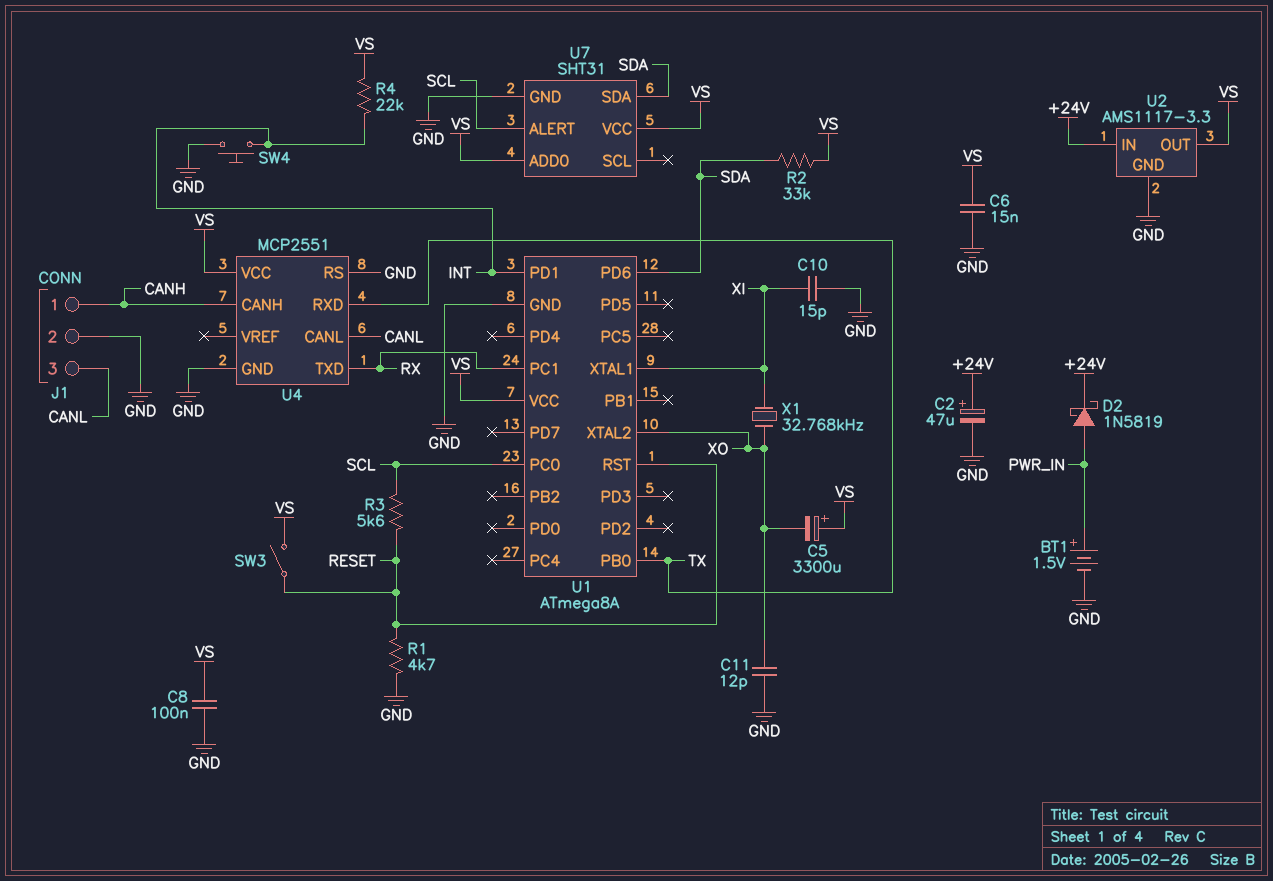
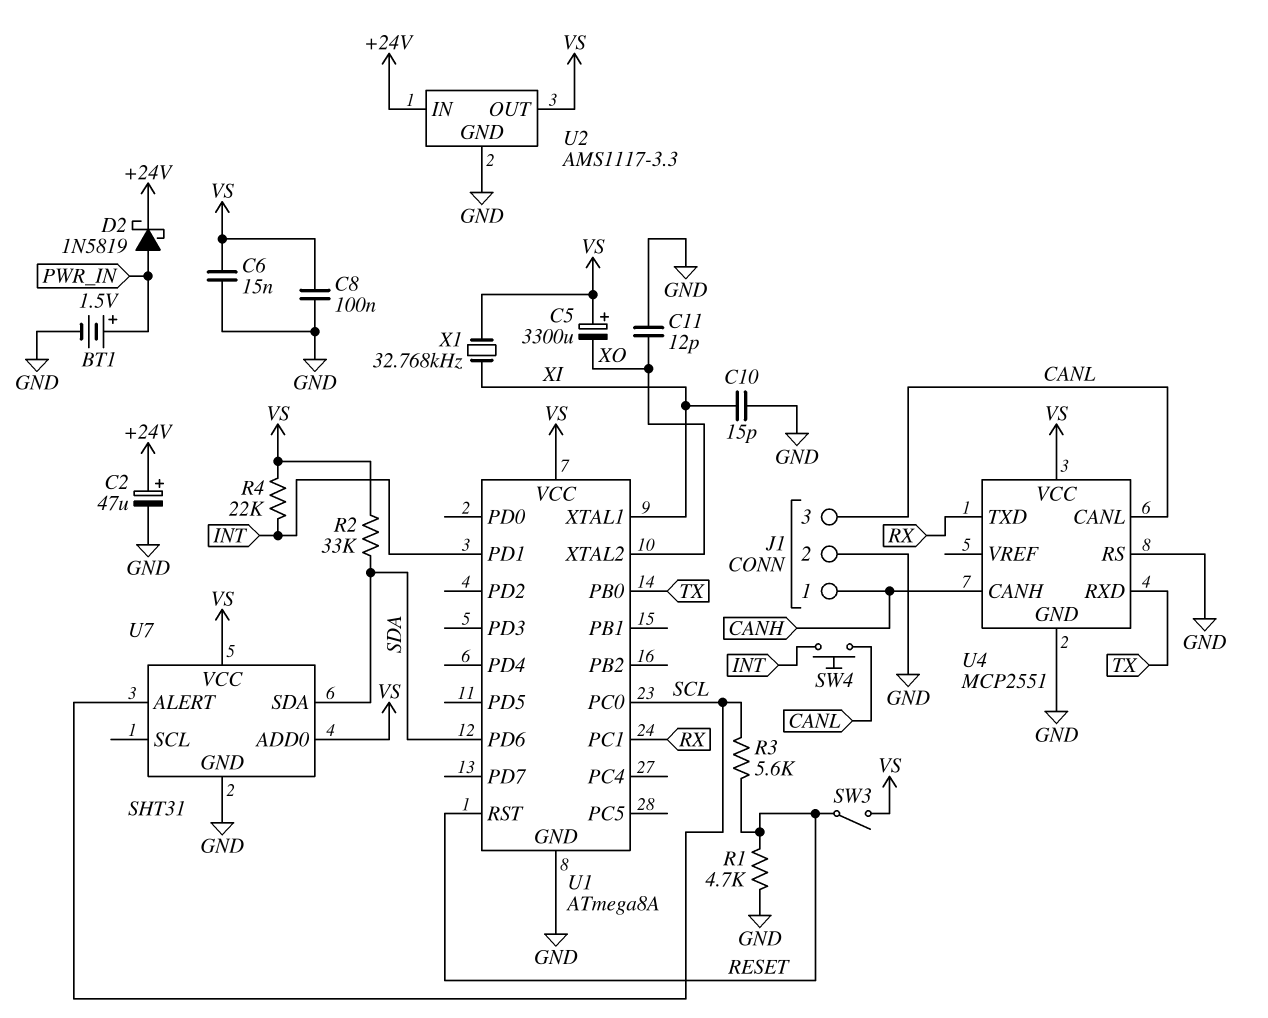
SW4: button (GND, INT) -> button (CANL, INT)
X1: 32.768kHz (XI, XO) -> 32.768kHz (VS, XI)

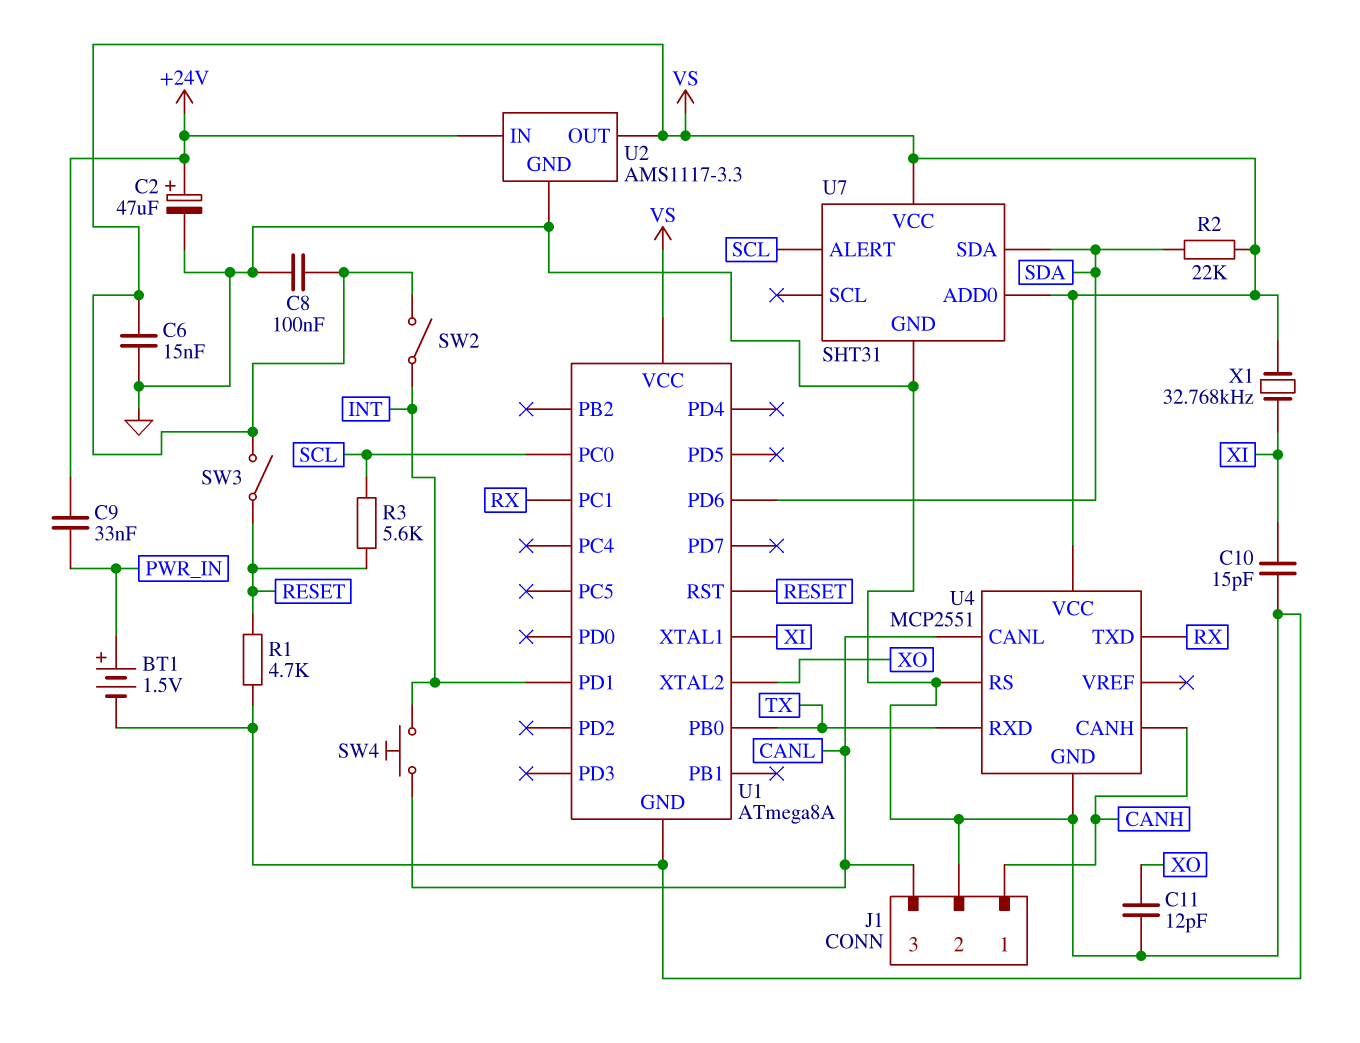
C5: 3300uF (plus VS, minus XO) -> none
C9: none -> 33nF (+24V, PWR_IN)
D2: schottky 1N5819 (A PWR_IN, K +24V) -> none
R2: 33k (SDA, VS) -> 22k (SDA, VS)
R4: 22k (INT, VS) -> none
SW2: none -> switch (INT, VS)

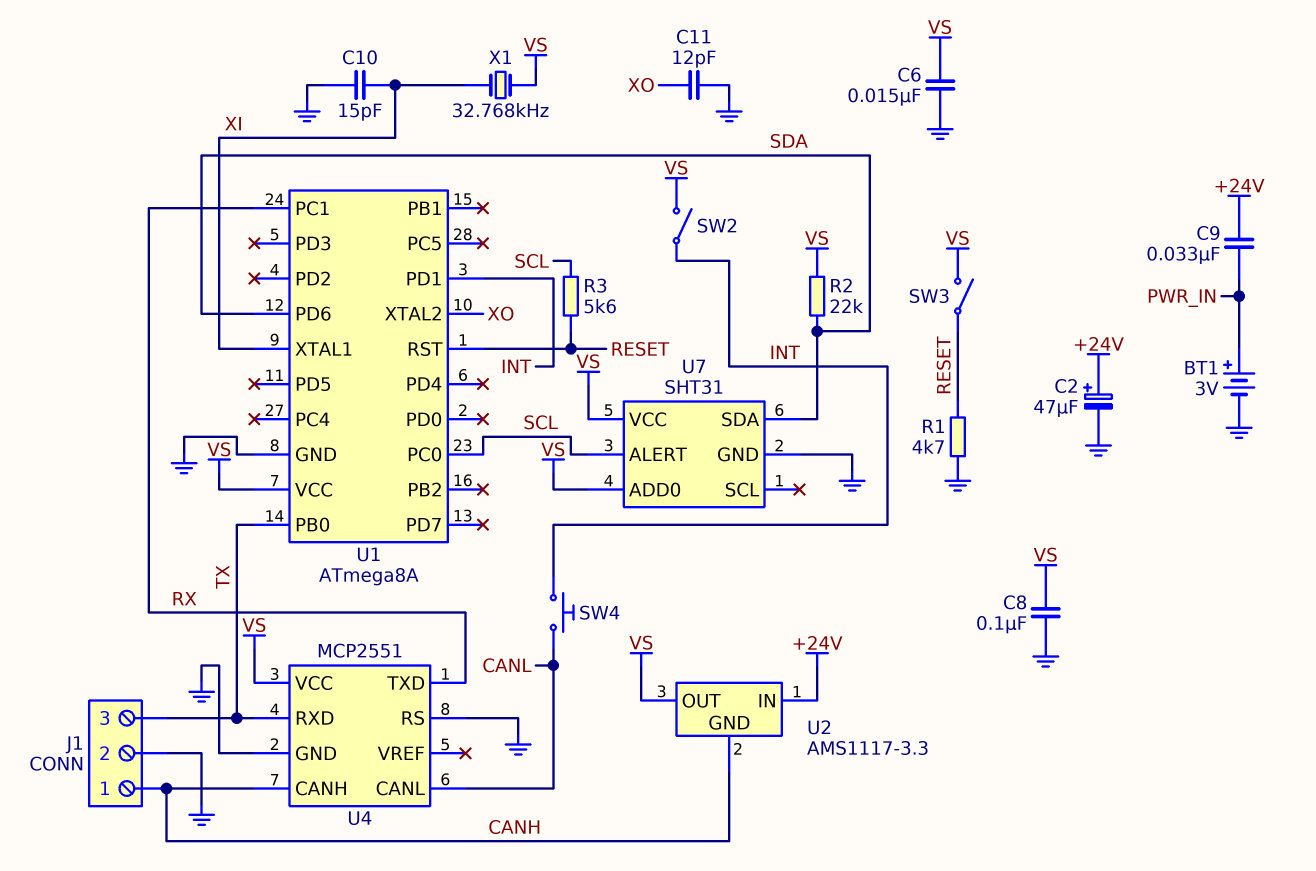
BT1: 1.5V (plus PWR_IN, minus GND) -> 3V (plus PWR_IN, minus GND)
J1 pin 3: CANL -> TX
U2 pin GND: GND -> CANH

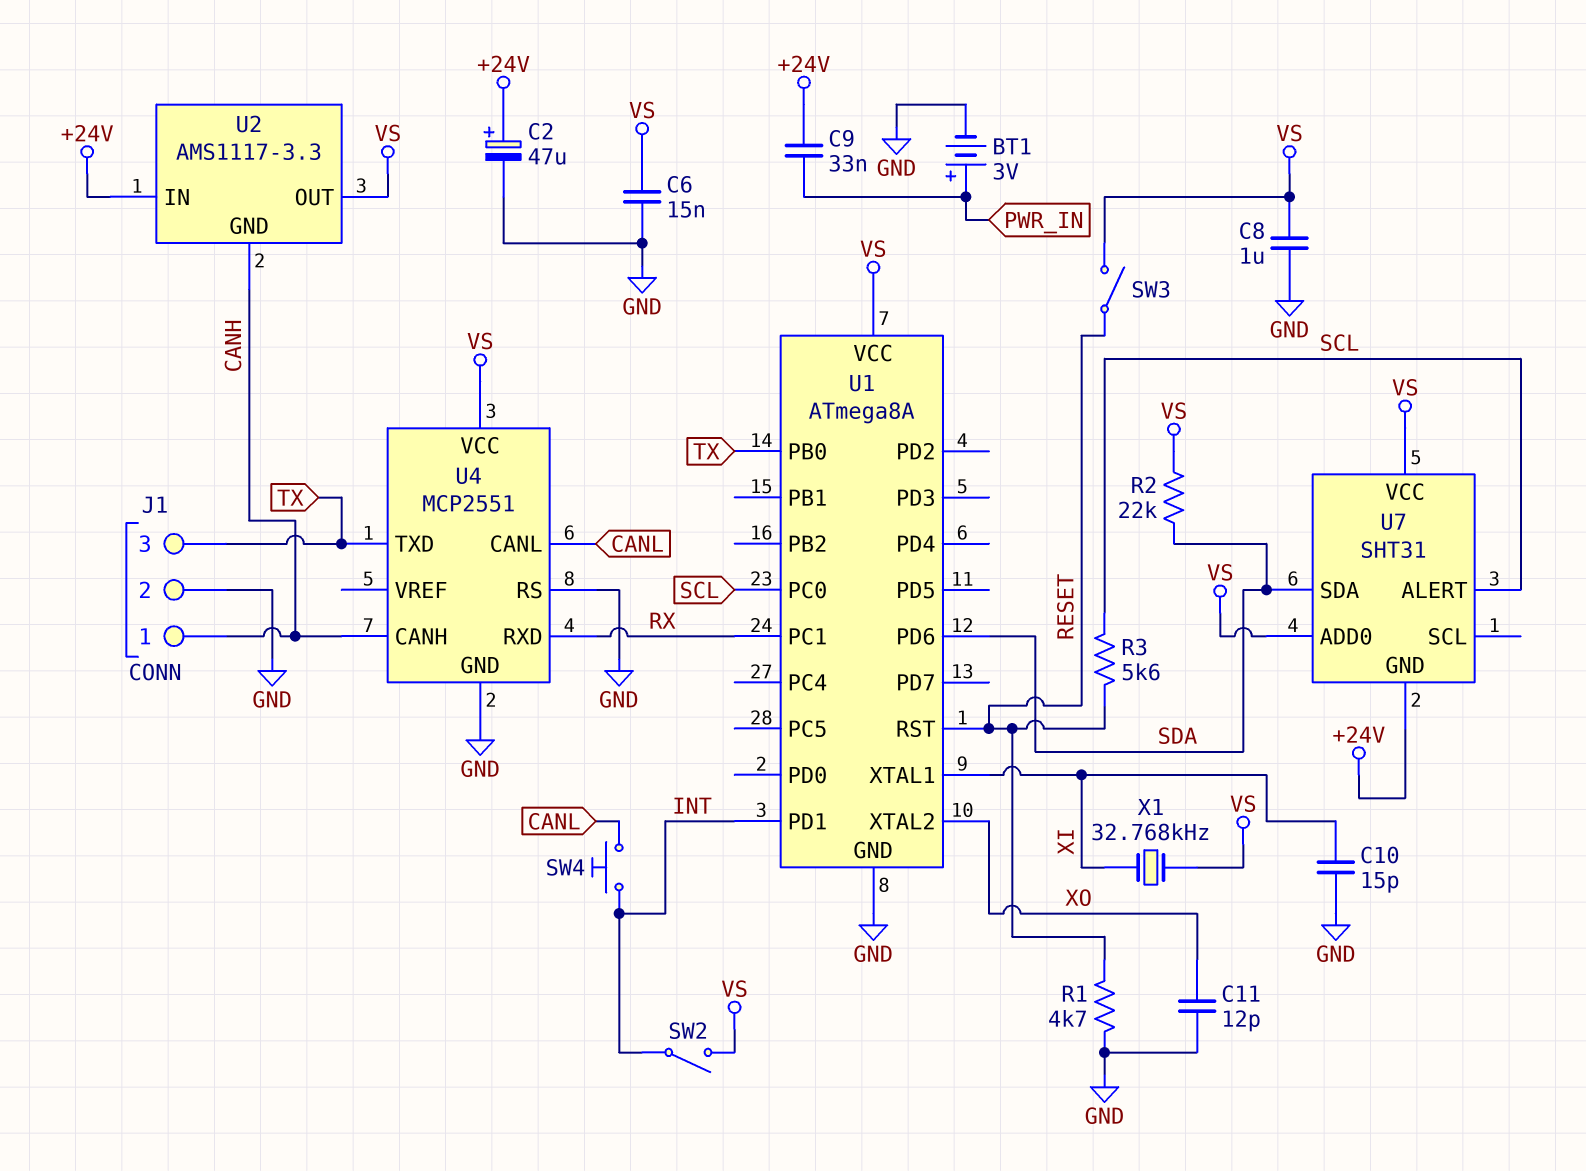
C8: 100nF (GND, VS) -> 1uF (GND, VS)
U4 pin RXD: TX -> RX
U4 pin TXD: RX -> TX
U7 pin GND: GND -> +24V

